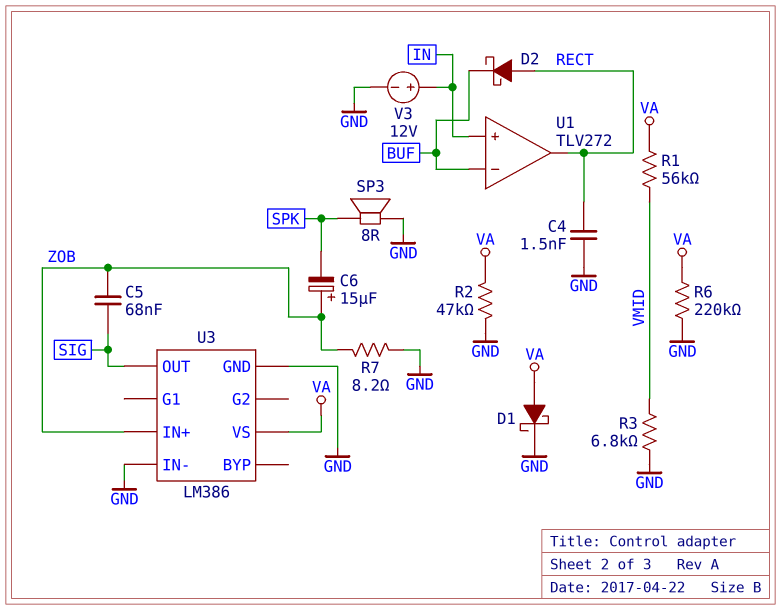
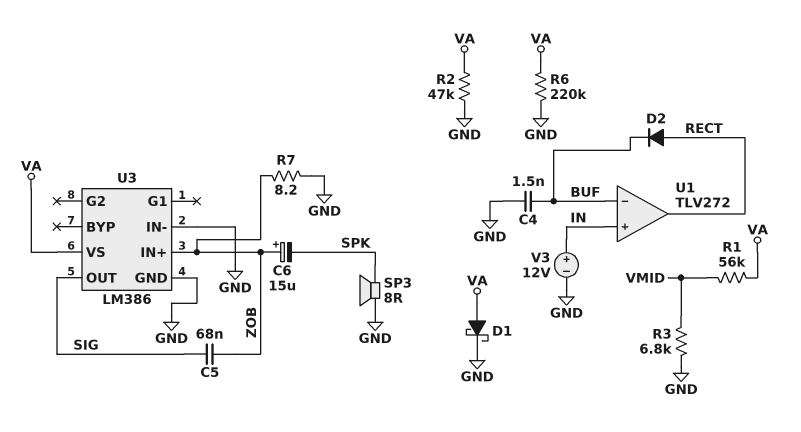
C4: 1.5nF (GND, RECT) -> 1.5nF (BUF, GND)
D2: schottky (A RECT, K BUF) -> diode (A RECT, K BUF)

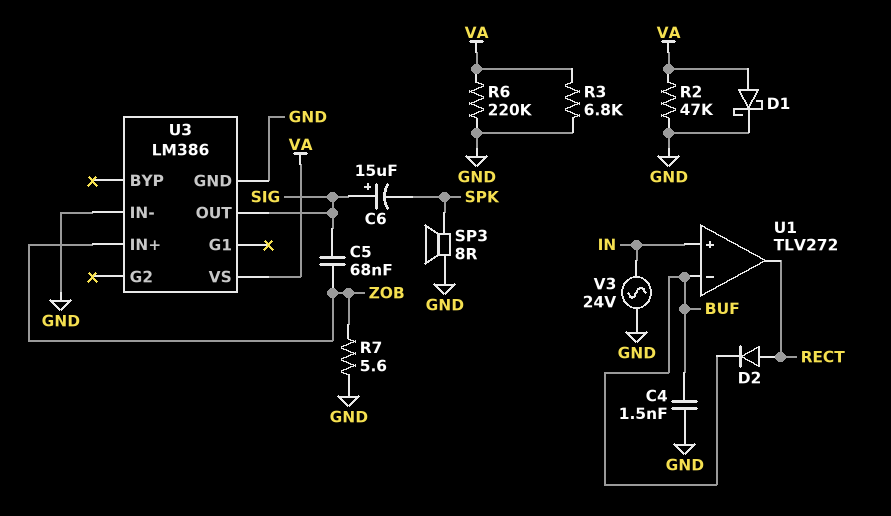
C6: 15uF (plus ZOB, minus SPK) -> 15uF (plus SIG, minus SPK)
R1: 56k (VA, VMID) -> none
R3: 6.8k (GND, VMID) -> 6.8k (GND, VA)
R7: 8.2 (GND, ZOB) -> 5.6 (GND, ZOB)
V3: 12V (plus IN, minus GND) -> AC 24V (GND, IN)

